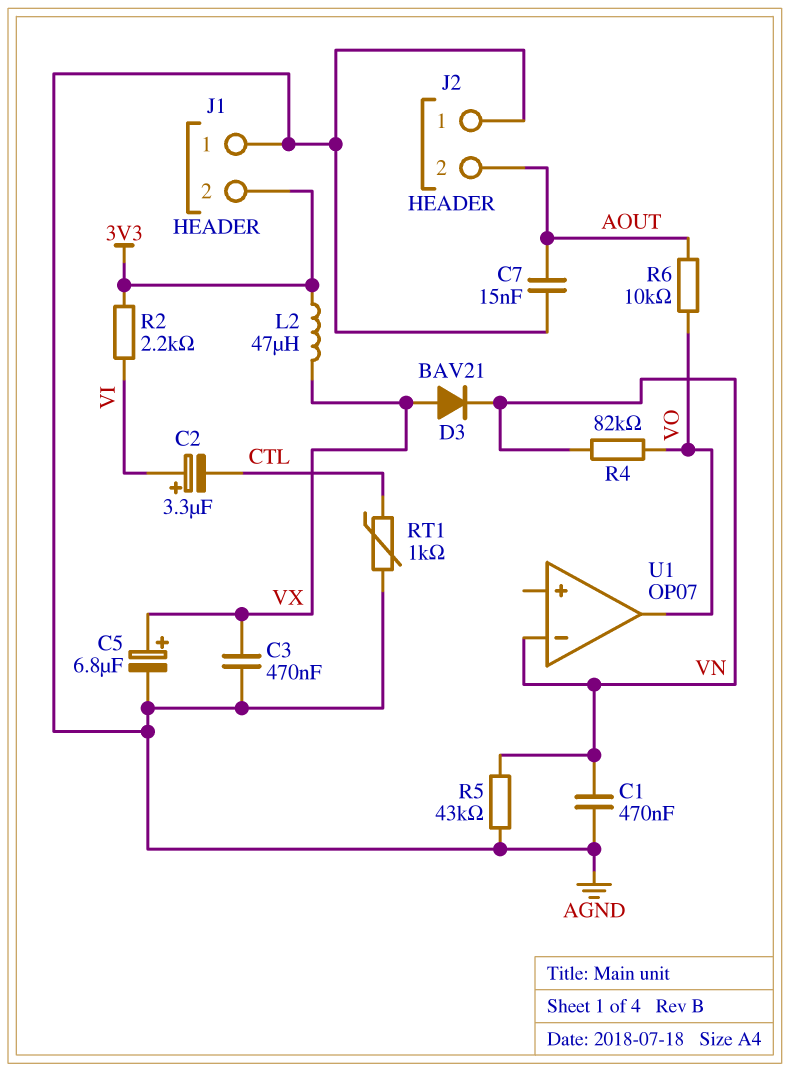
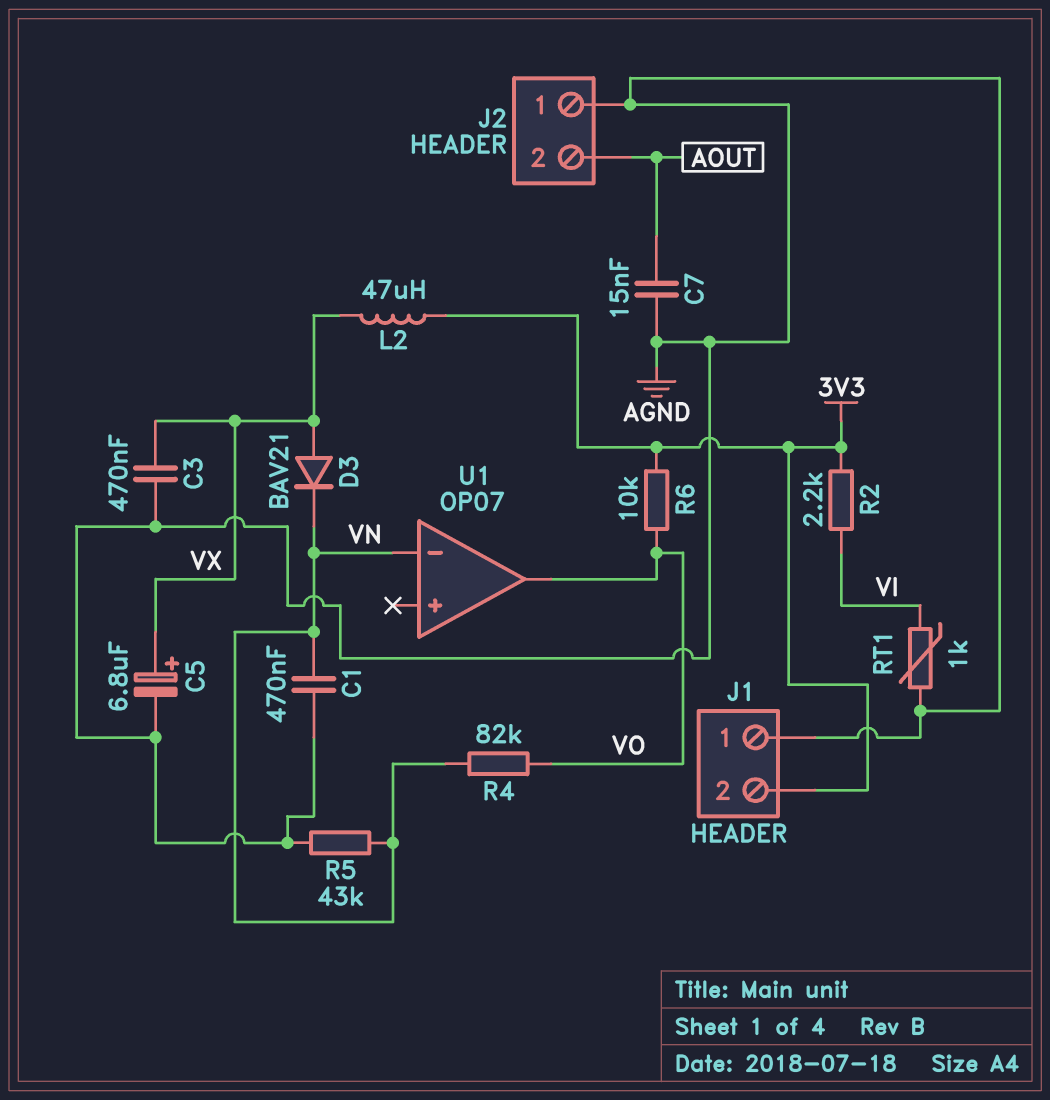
C2: 3.3uF (plus VI, minus CTL) -> none
R6: 10k (AOUT, VO) -> 10k (3V3, VO)
RT1: 1k (AGND, CTL) -> 1k (AGND, VI)

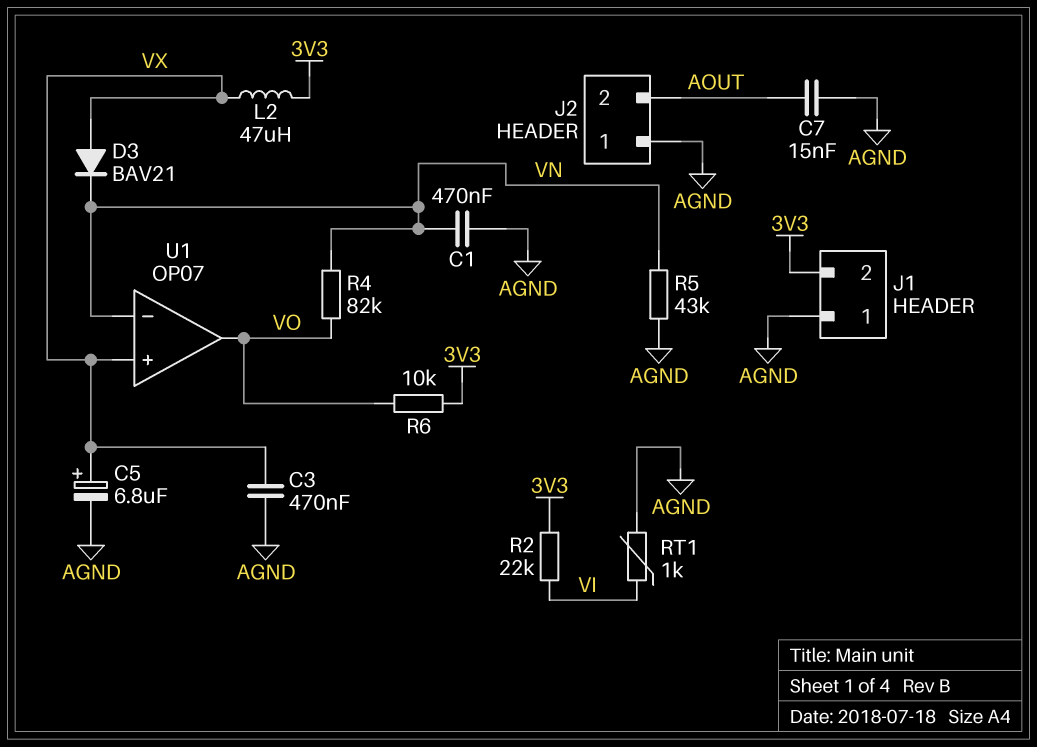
R2: 2.2k (3V3, VI) -> 22k (3V3, VI)
U1 pin in+: none -> VX

